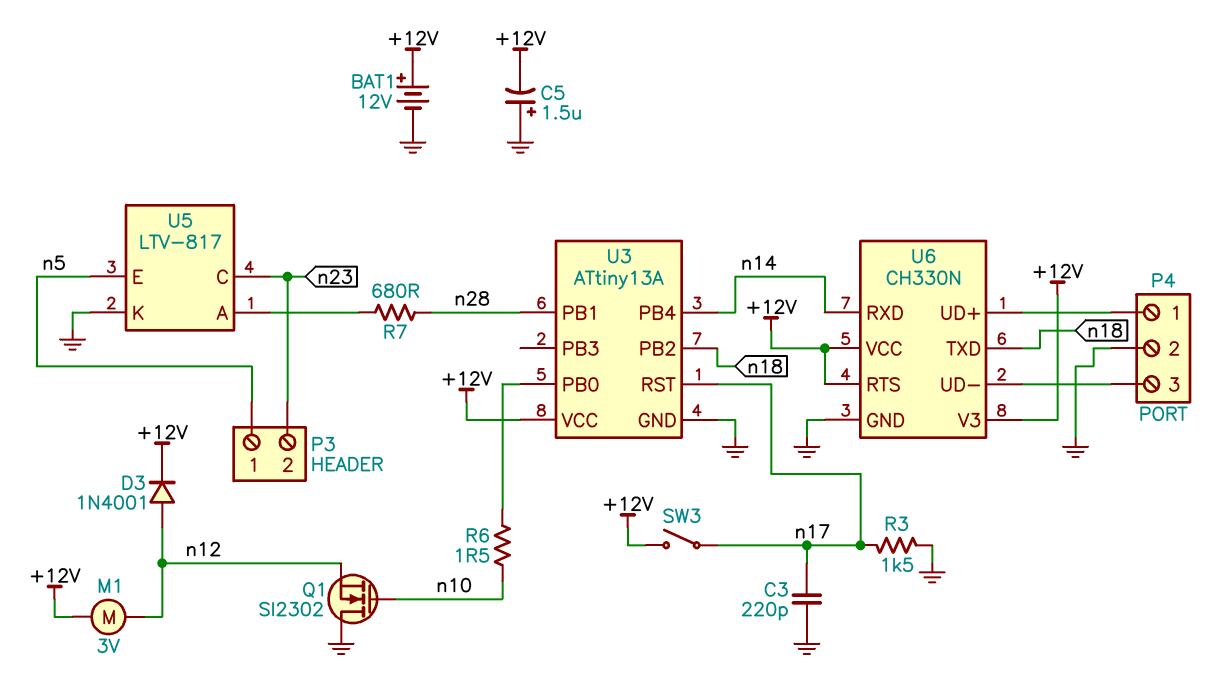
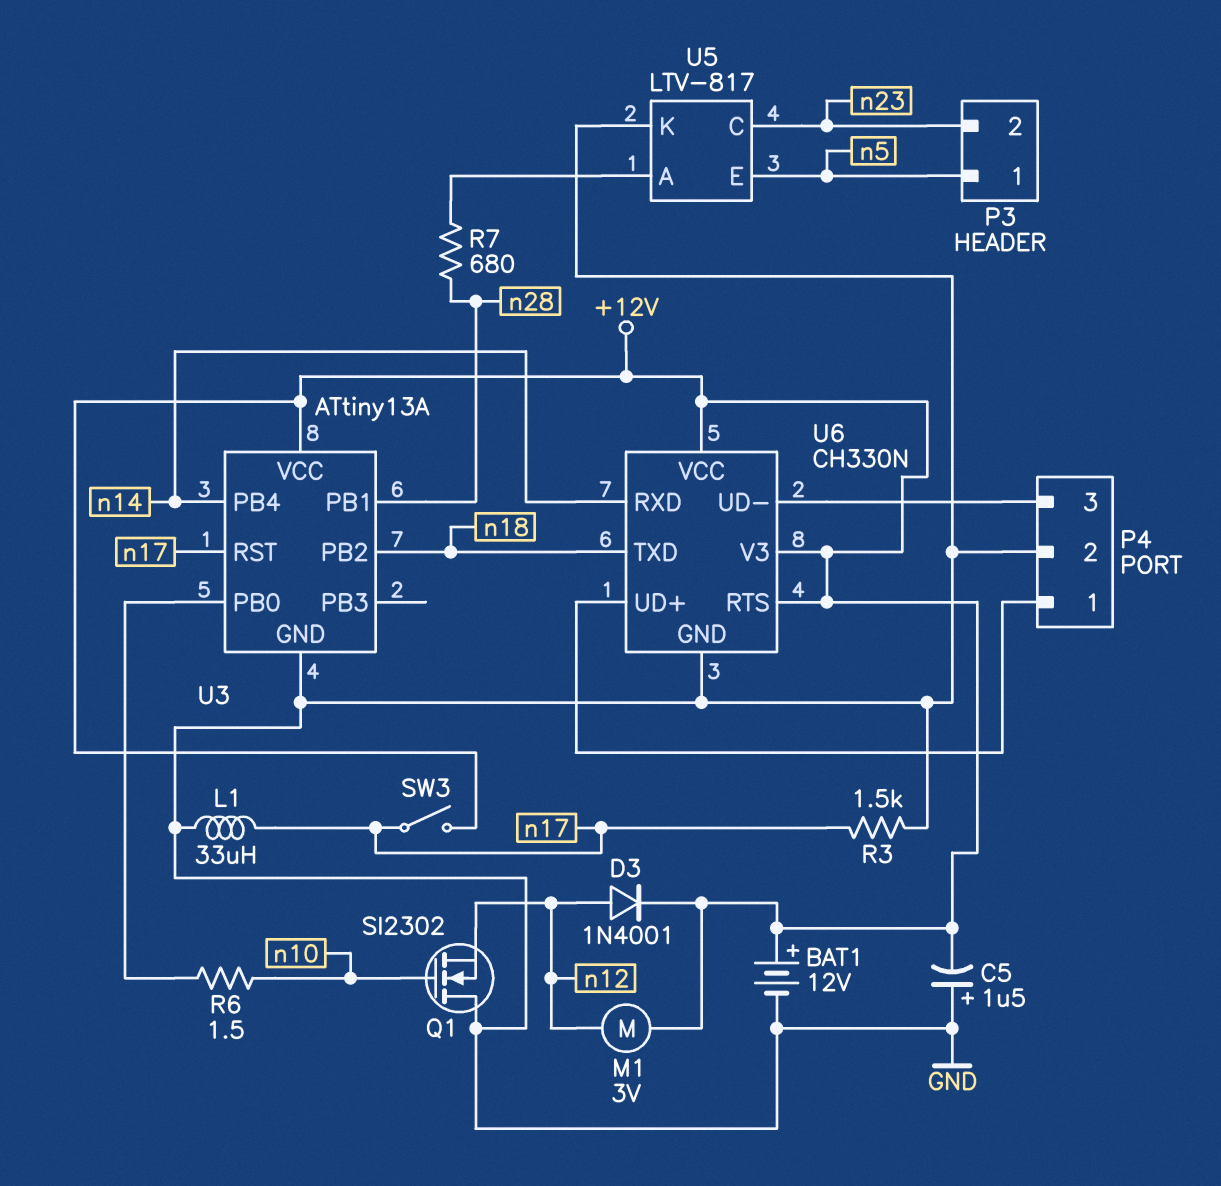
C3: 220pF (GND, n17) -> none
L1: none -> 33uH (GND, n17)

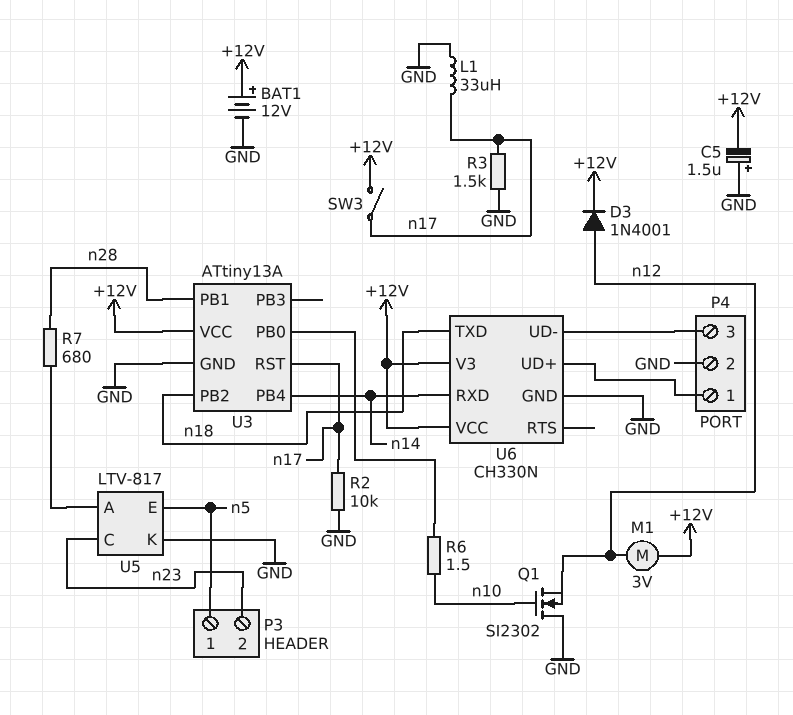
R2: none -> 10k (GND, n17)
U6 pin RTS: +12V -> none

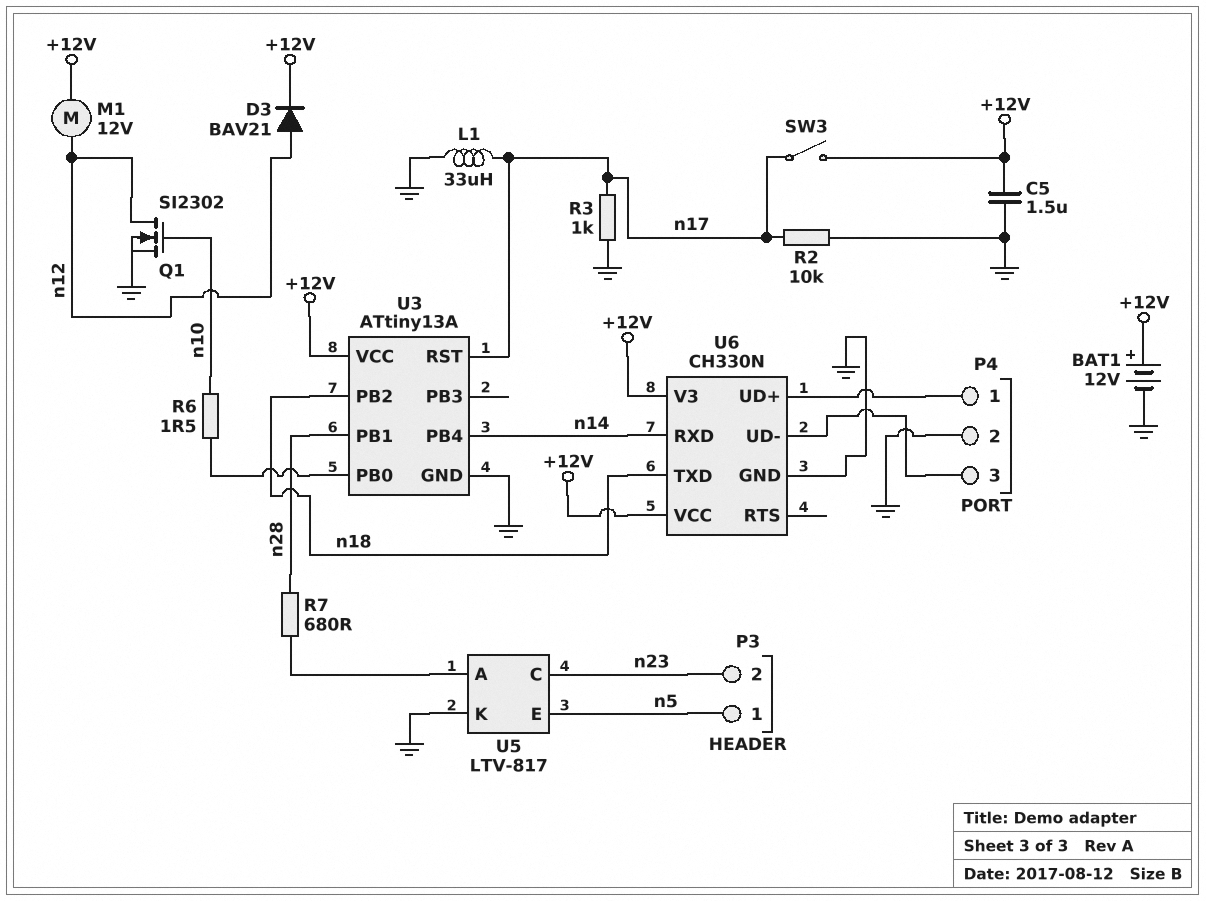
C5: 1.5uF (plus GND, minus +12V) -> 1.5uF (+12V, GND)
D3: diode 1N4001 (A n12, K +12V) -> diode BAV21 (A n12, K +12V)
M1: motor 3V (+12V, n12) -> motor 12V (+12V, n12)
Q1: NMOS SI2302 (G n10, D GND, S n12) -> NMOS SI2302 (G n10, D n12, S GND)
R3: 1.5k (GND, n17) -> 1k (GND, n17)

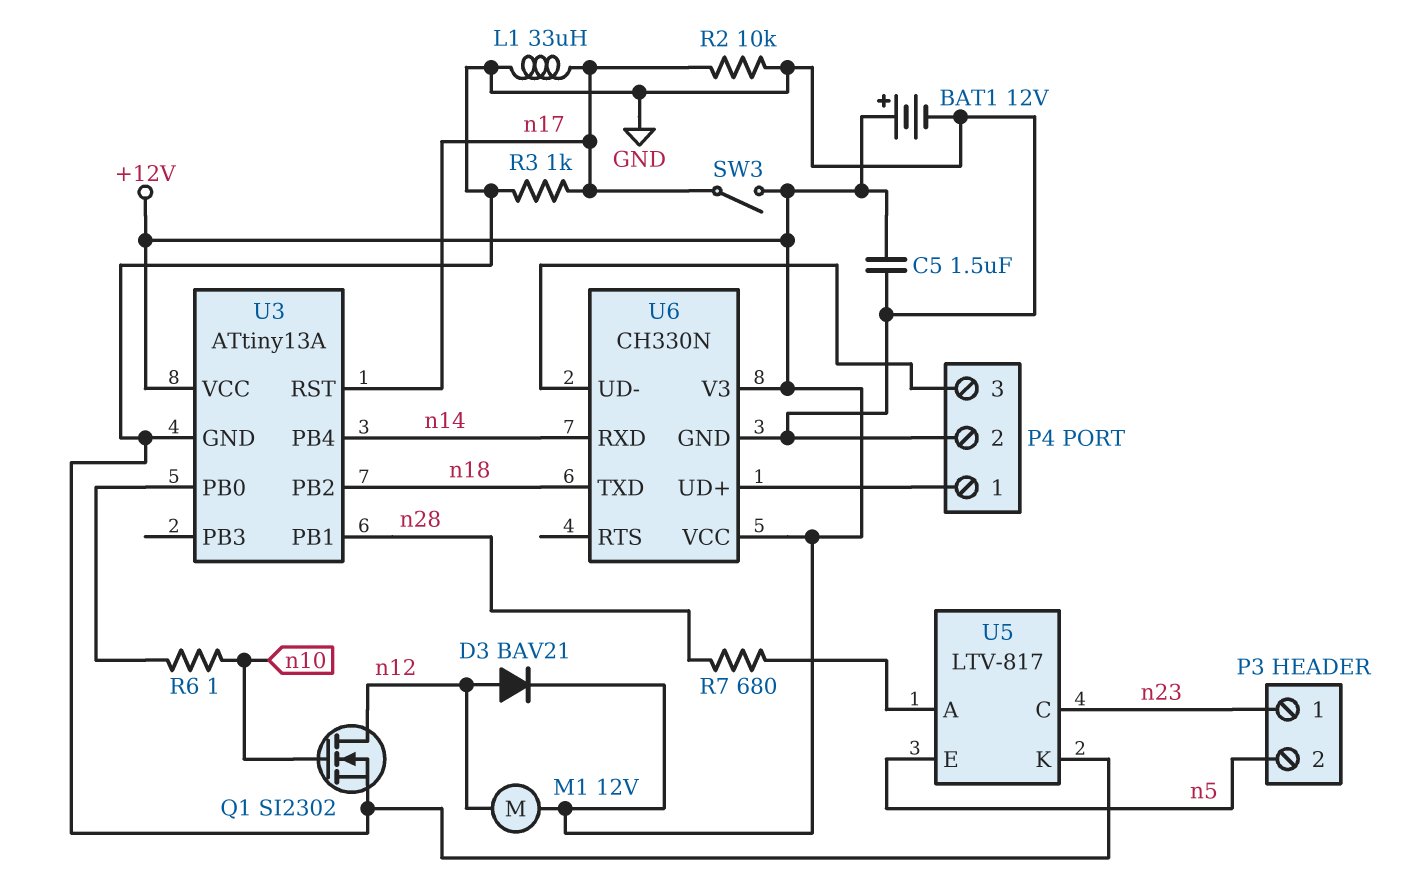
P3 pin 1: n5 -> n23
P3 pin 2: n23 -> n5
R6: 1.5 (U3/PB0, n10) -> 1 (U3/PB0, n10)

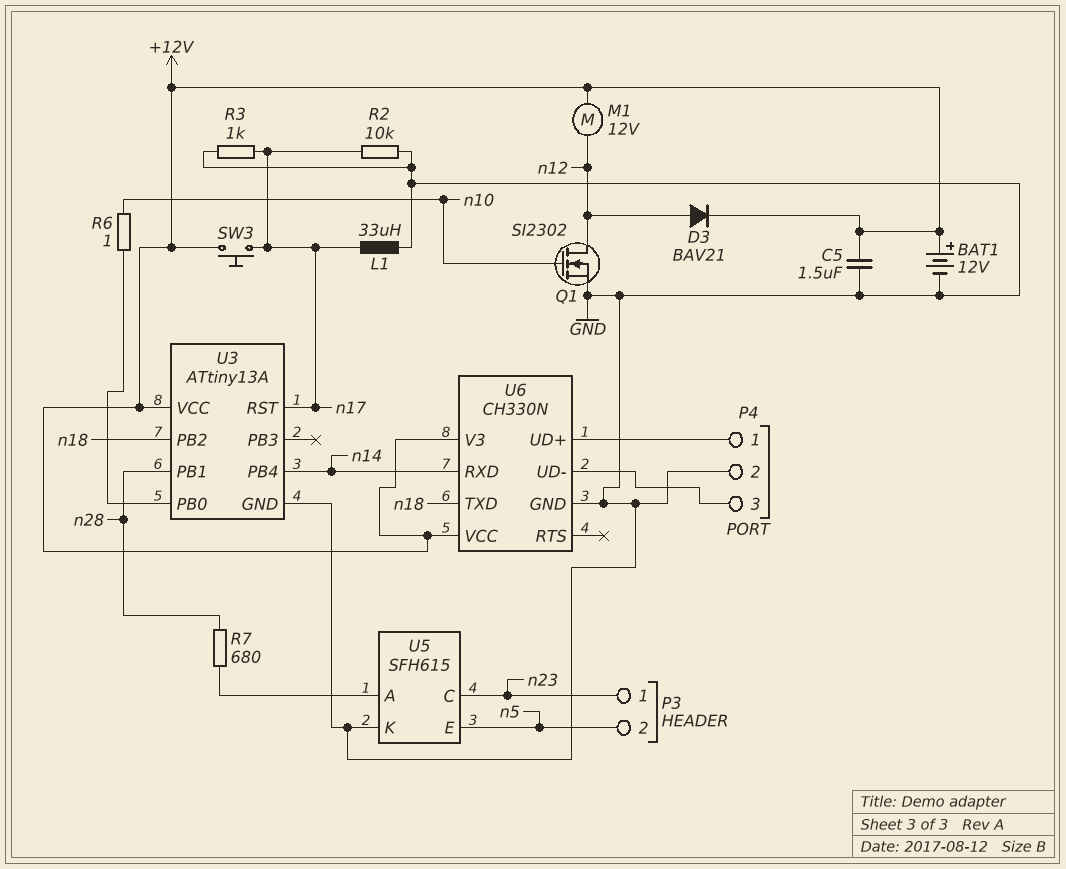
SW3: switch (+12V, n17) -> button (+12V, n17)
U5: LTV-817 -> SFH615

